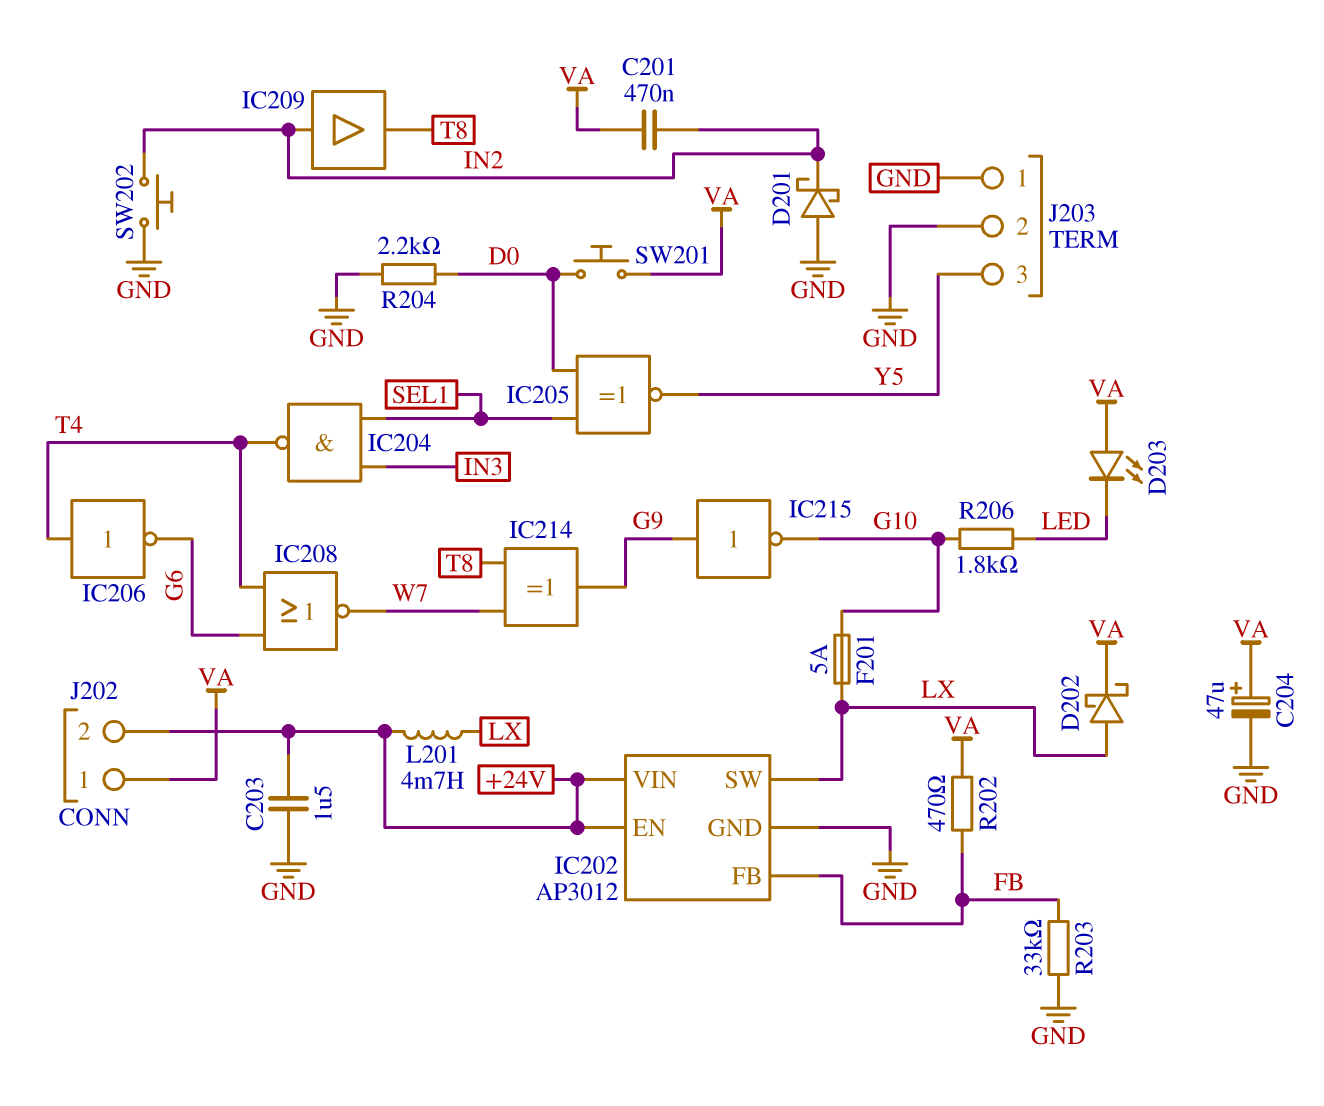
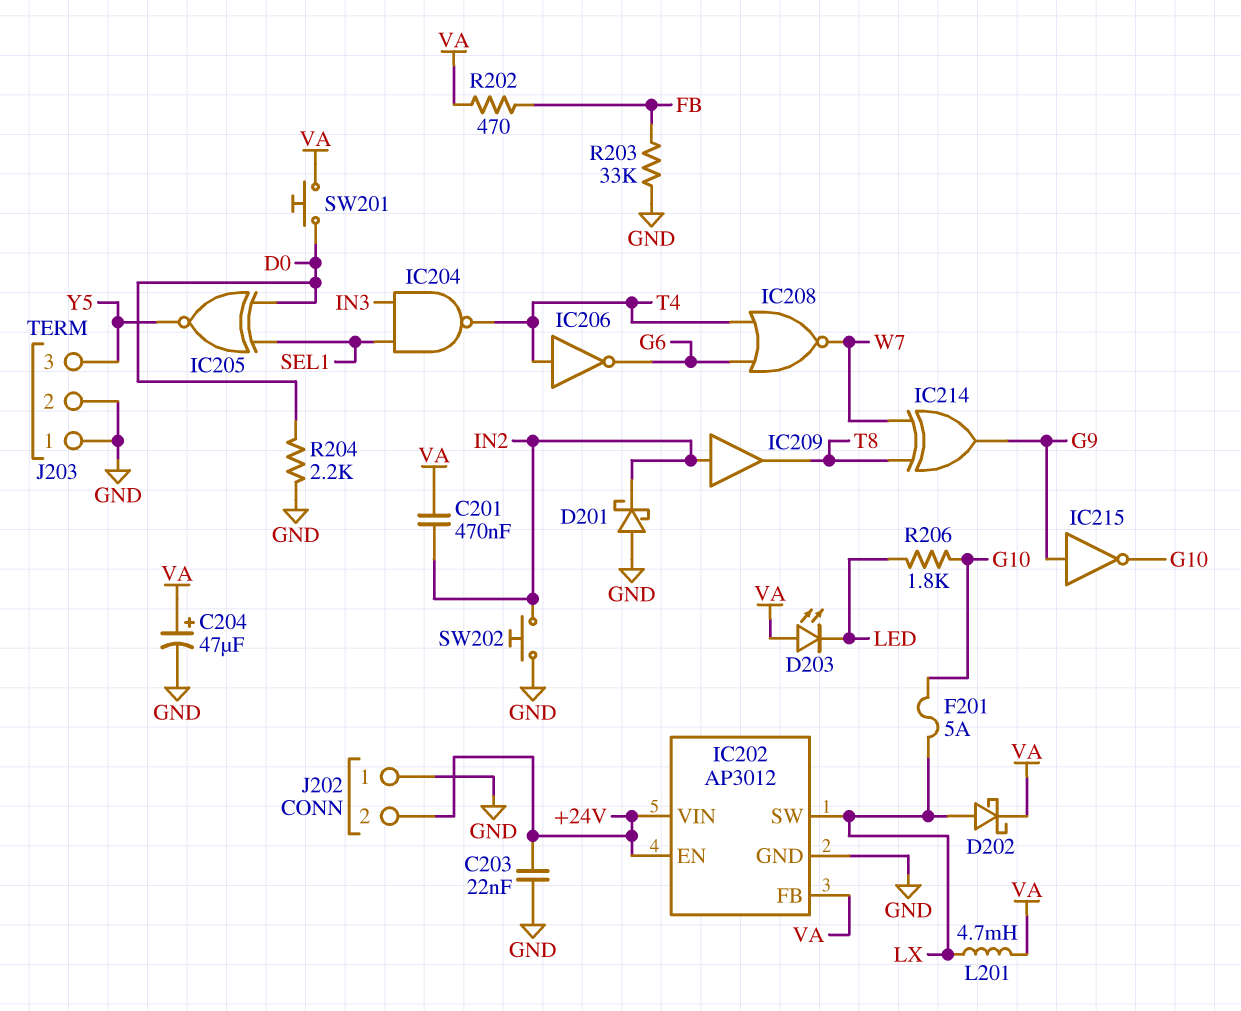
C203: 1.5uF (+24V, GND) -> 22nF (+24V, GND)
IC202 pin FB: FB -> VA
J202 pin 1: VA -> GND
L201: 4.7mH (+24V, LX) -> 4.7mH (LX, VA)

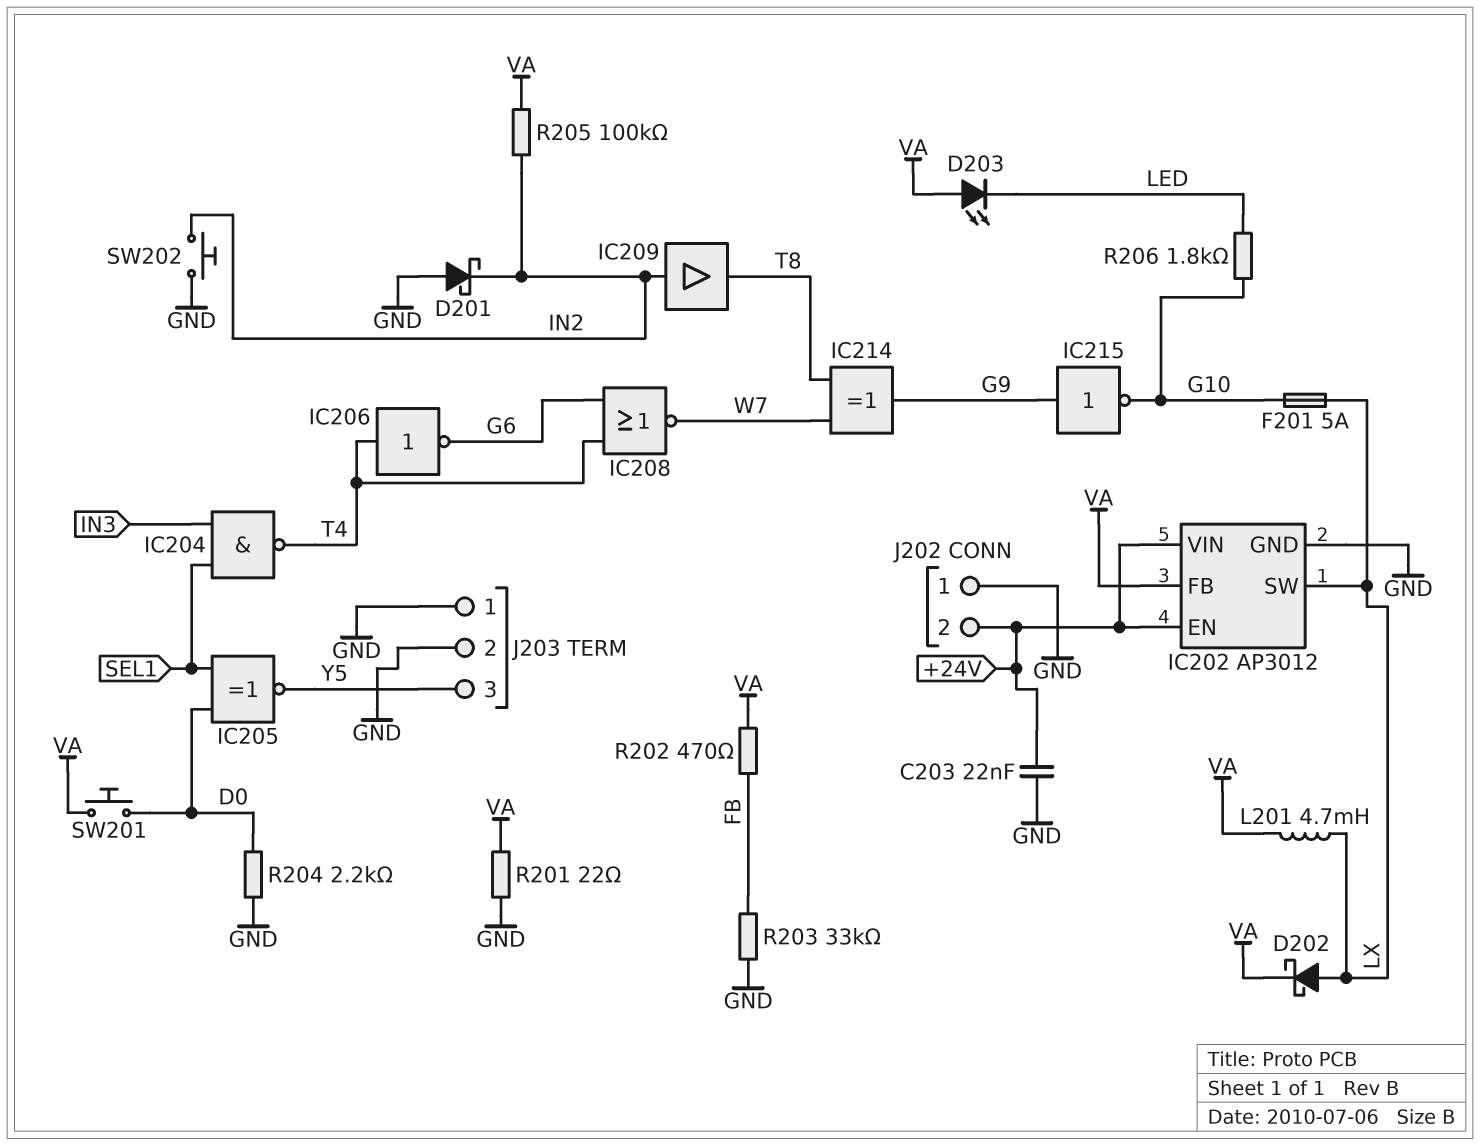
C201: 470nF (IN2, VA) -> none
C204: 47uF (plus VA, minus GND) -> none
R201: none -> 22 (GND, VA)
R205: none -> 100k (IN2, VA)

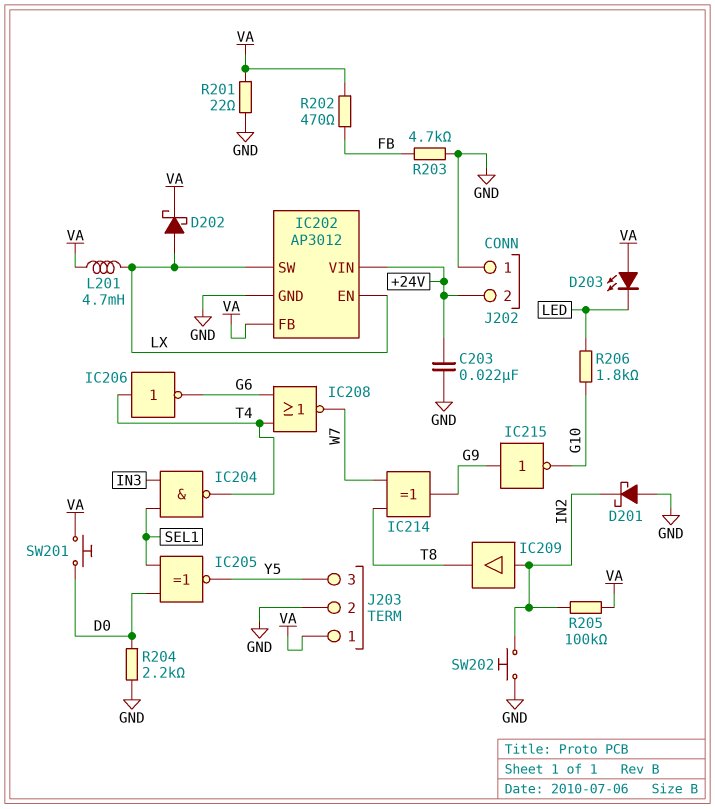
F201: 5A (G10, LX) -> none
IC202 pin EN: +24V -> LX
J203 pin 1: GND -> VA
R203: 33k (FB, GND) -> 4.7k (FB, GND)

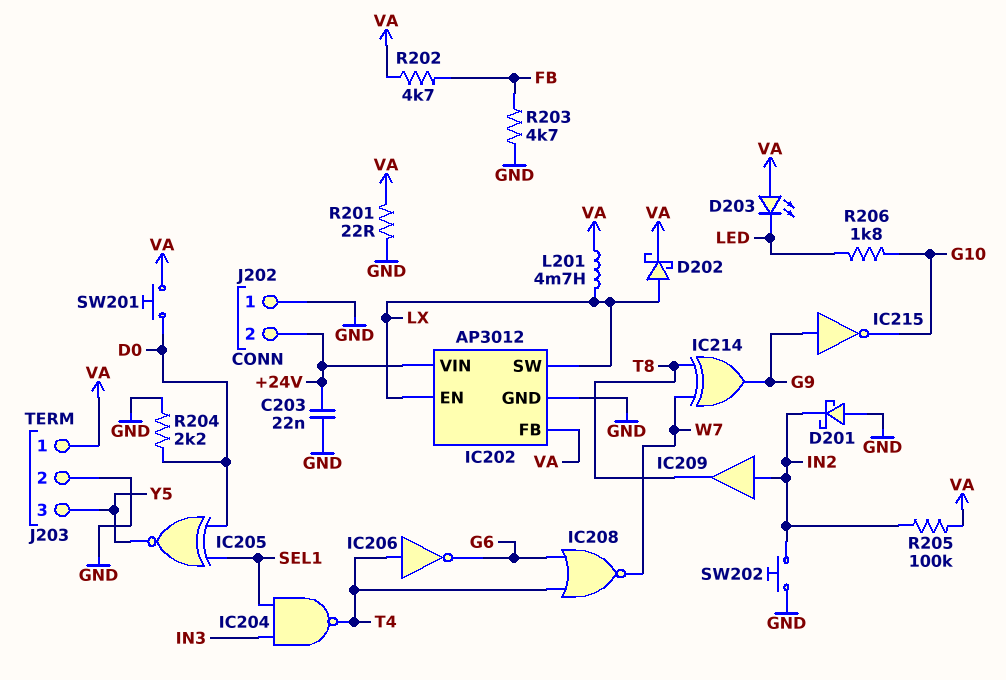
R202: 470 (FB, VA) -> 4.7k (FB, VA)

